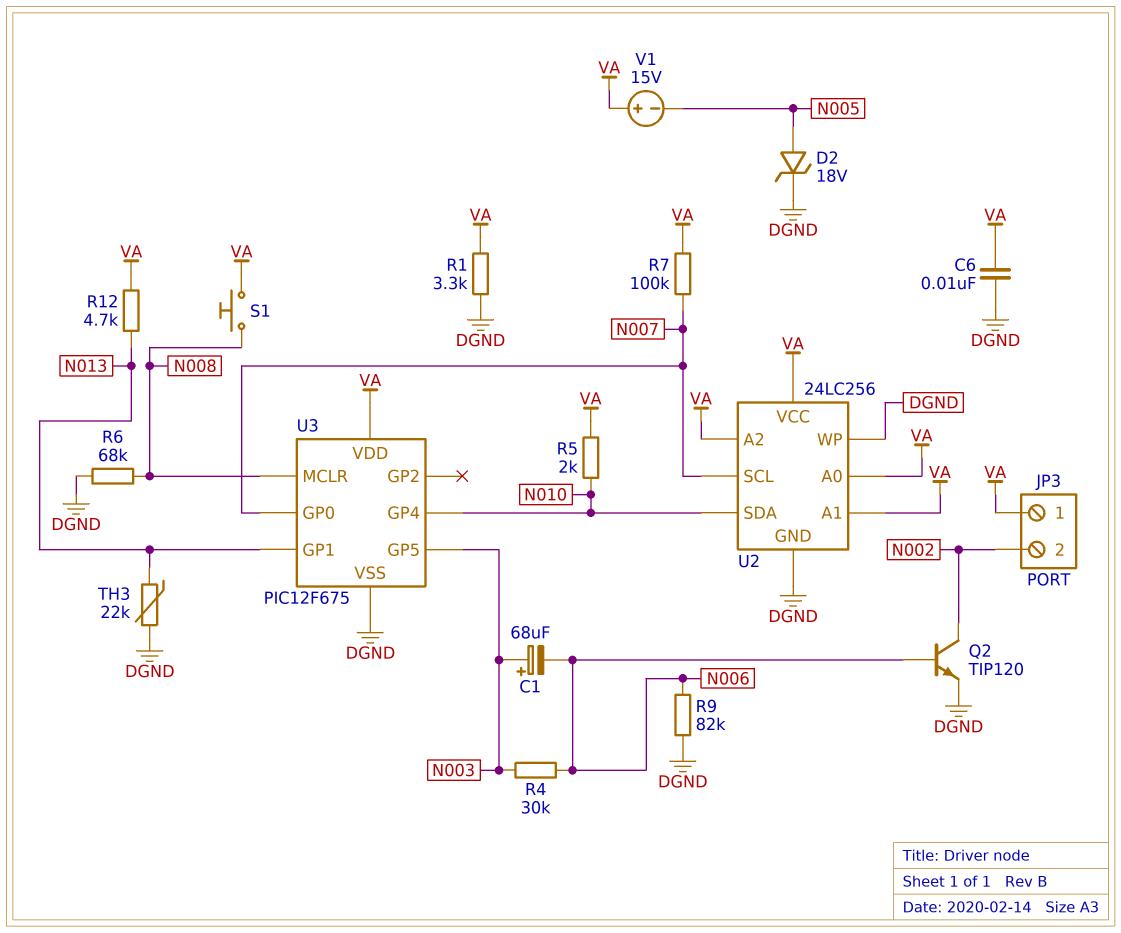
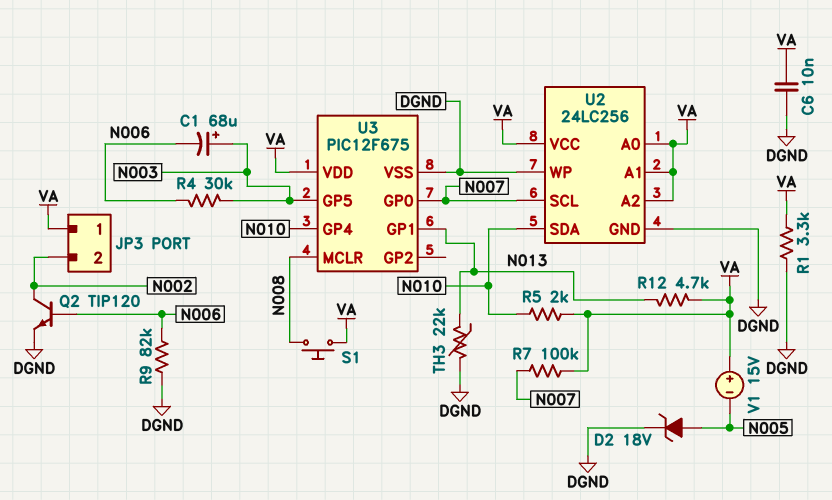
R6: 68k (DGND, N008) -> none

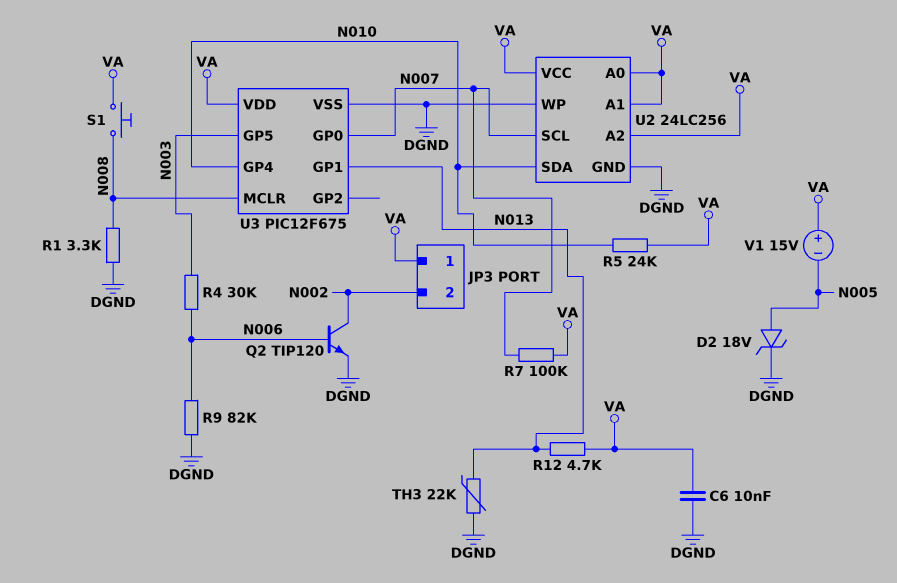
C1: 68uF (plus N003, minus N006) -> none
R1: 3.3k (DGND, VA) -> 3.3k (DGND, N008)
R5: 2k (N010, VA) -> 24k (N010, VA)

